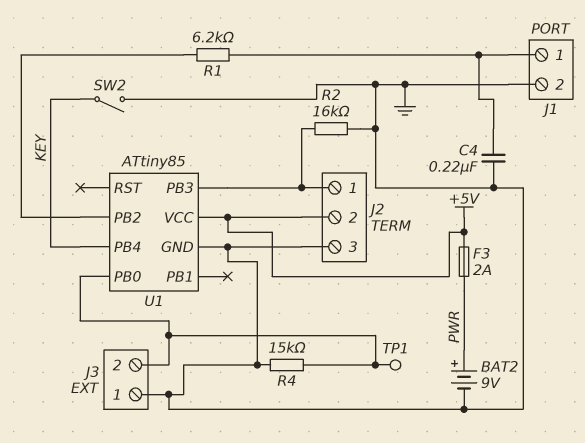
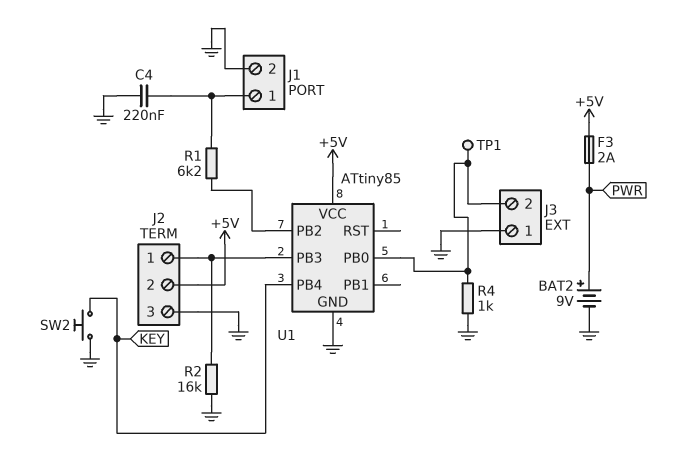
R4: 15k (GND, J3/2) -> 1k (GND, J3/2)
SW2: switch (GND, KEY) -> button (GND, KEY)

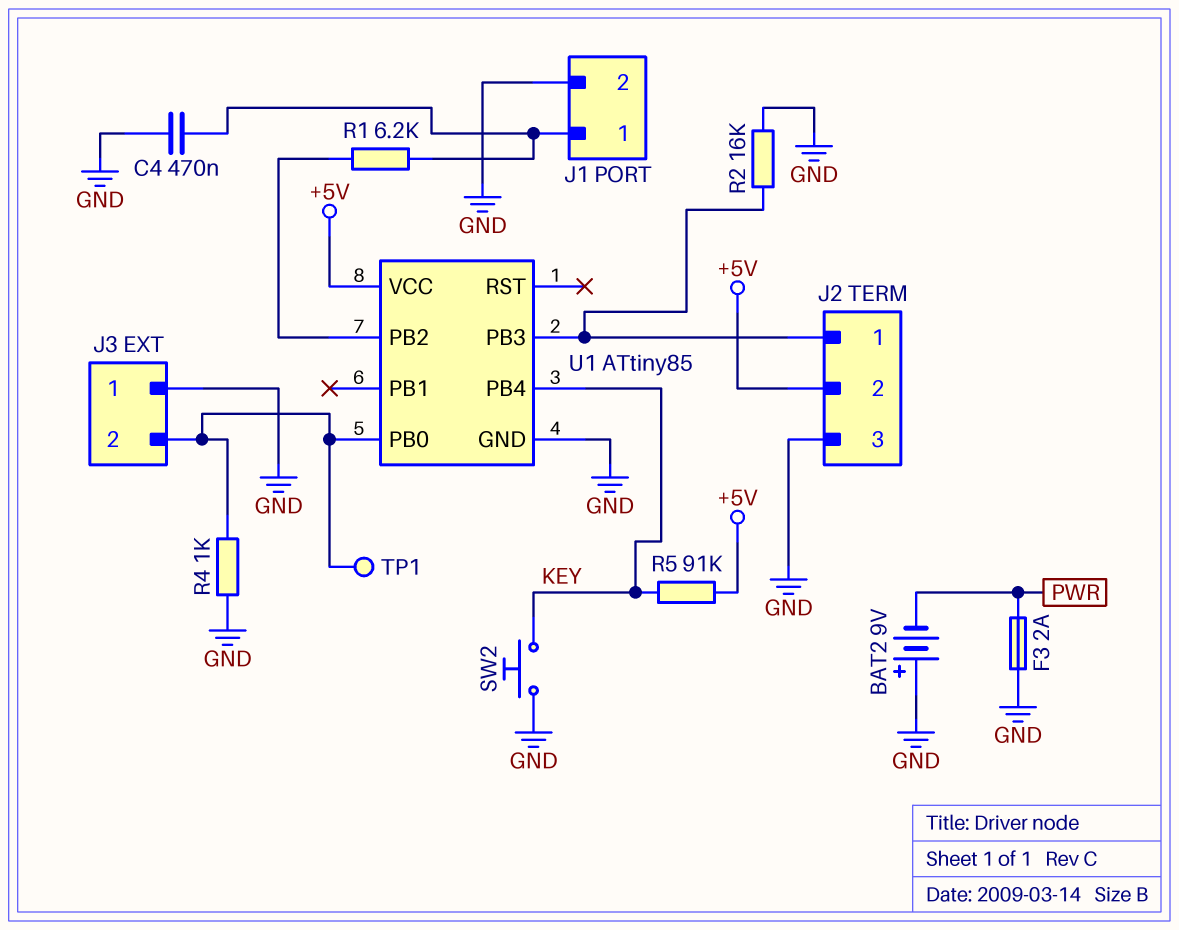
BAT2: 9V (plus PWR, minus GND) -> 9V (plus GND, minus PWR)
C4: 220nF (GND, J1/1) -> 470nF (GND, J1/1)
F3: 2A (+5V, PWR) -> 2A (GND, PWR)
R5: none -> 91k (+5V, KEY)

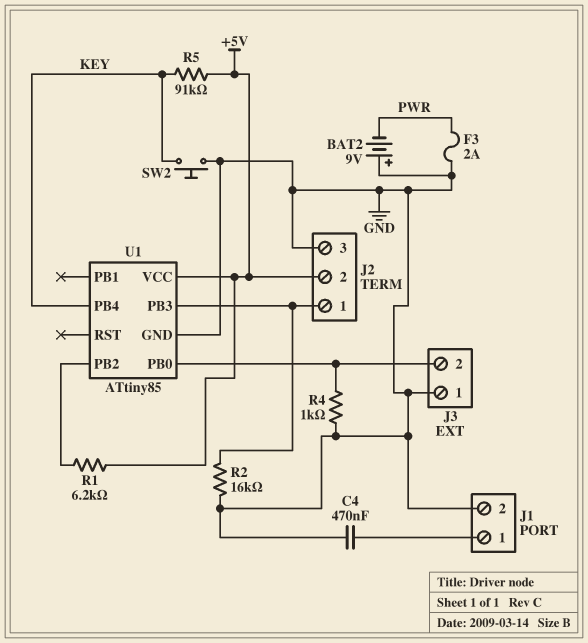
R1: 6.2k (J1/1, U1/PB2) -> 6.2k (+5V, U1/PB2)
TP1: test point (J3/2) -> none

